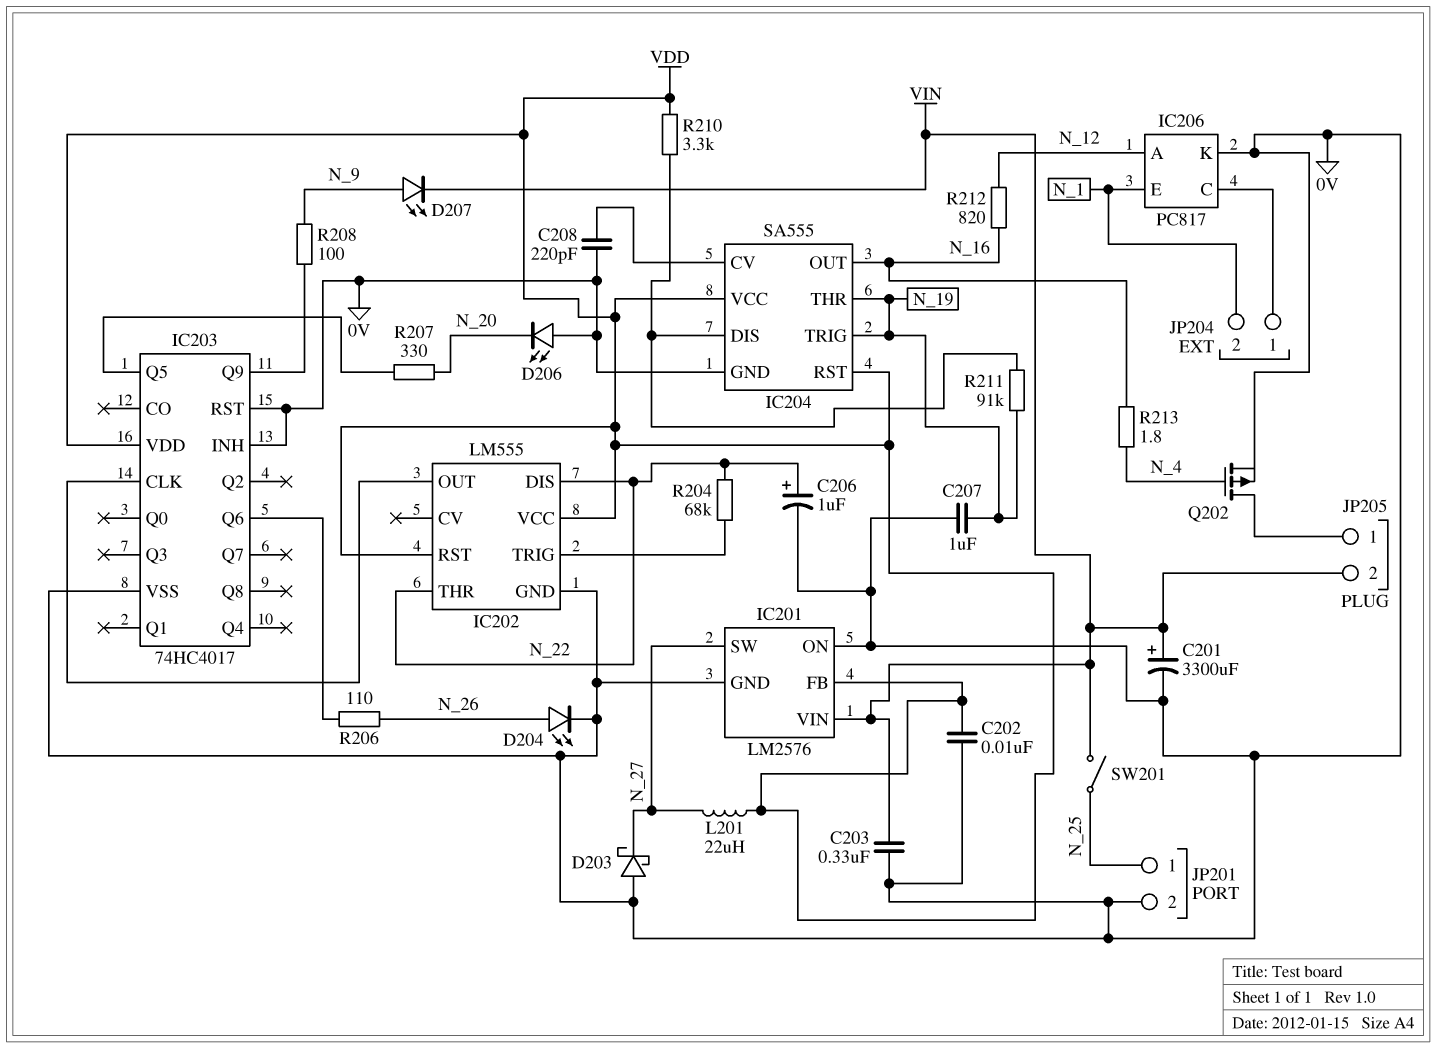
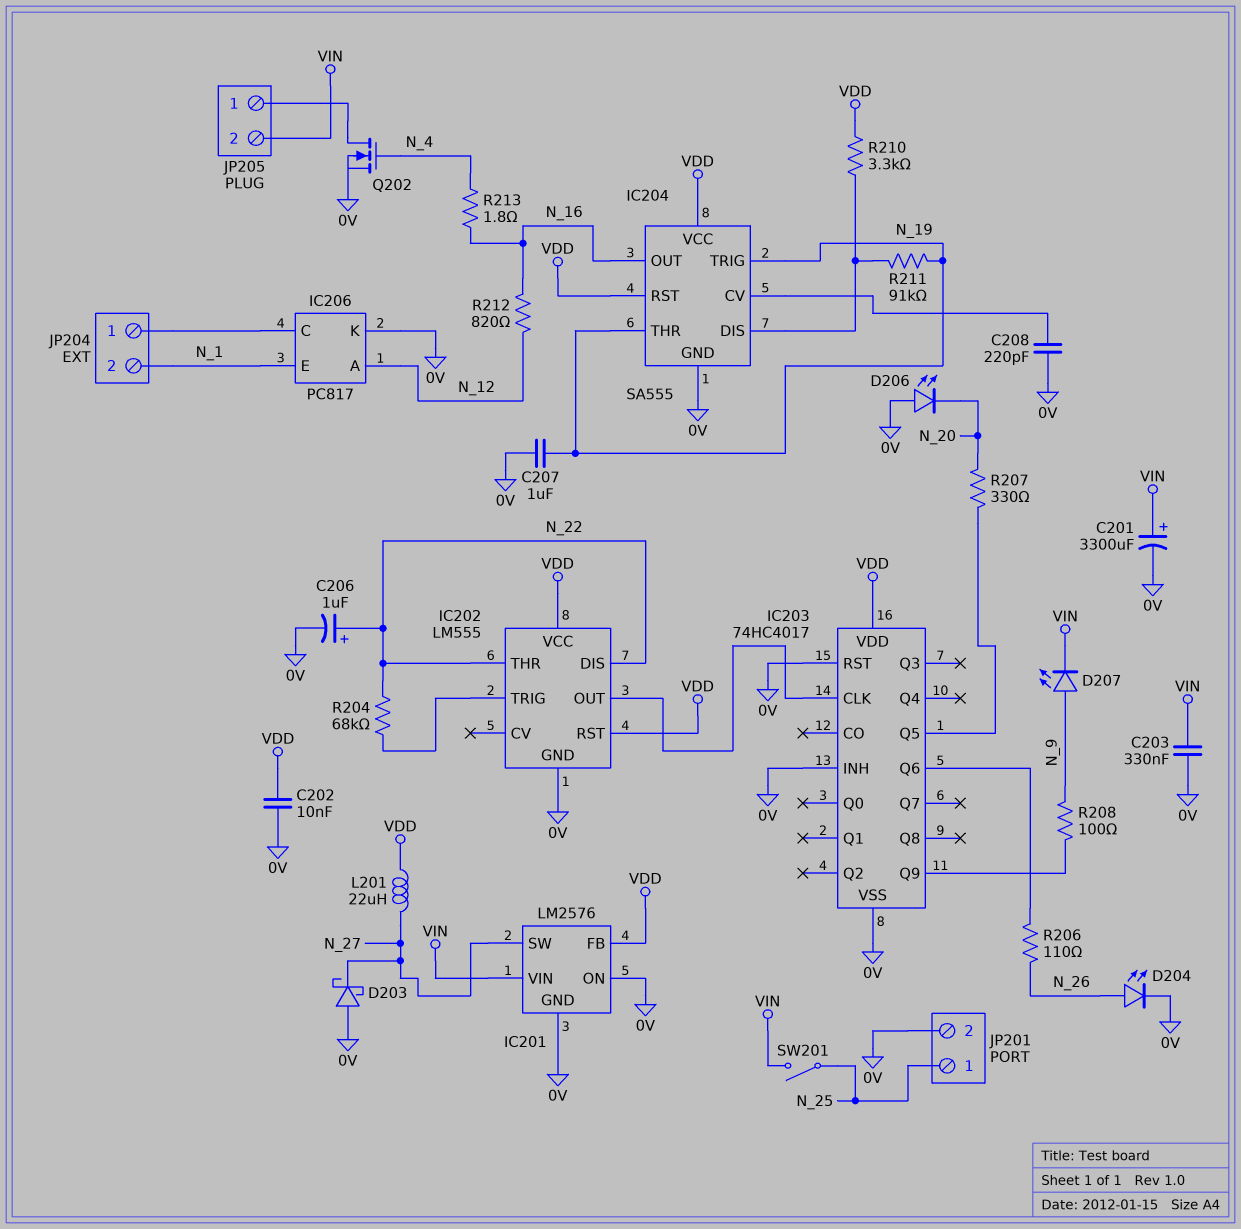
Q202: PMOS (G N_4, D JP205/1, S 0V) -> NMOS (G N_4, D JP205/1, S 0V)

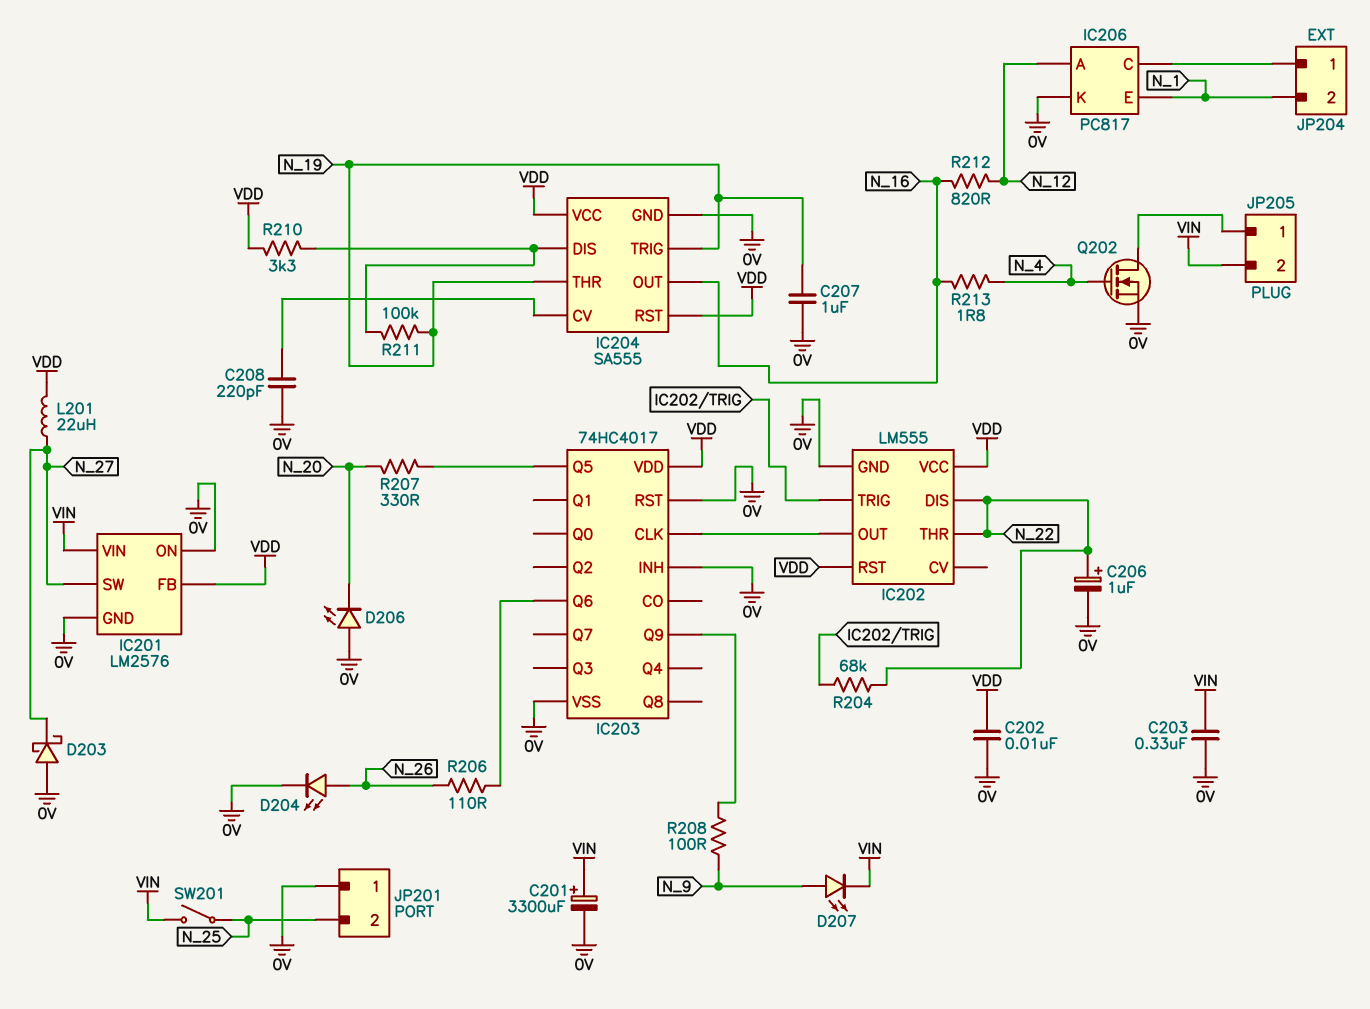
JP201 pin 1: N_25 -> 0V
JP201 pin 2: 0V -> N_25
R211: 91k (IC204/DIS, N_19) -> 100k (IC204/DIS, N_19)

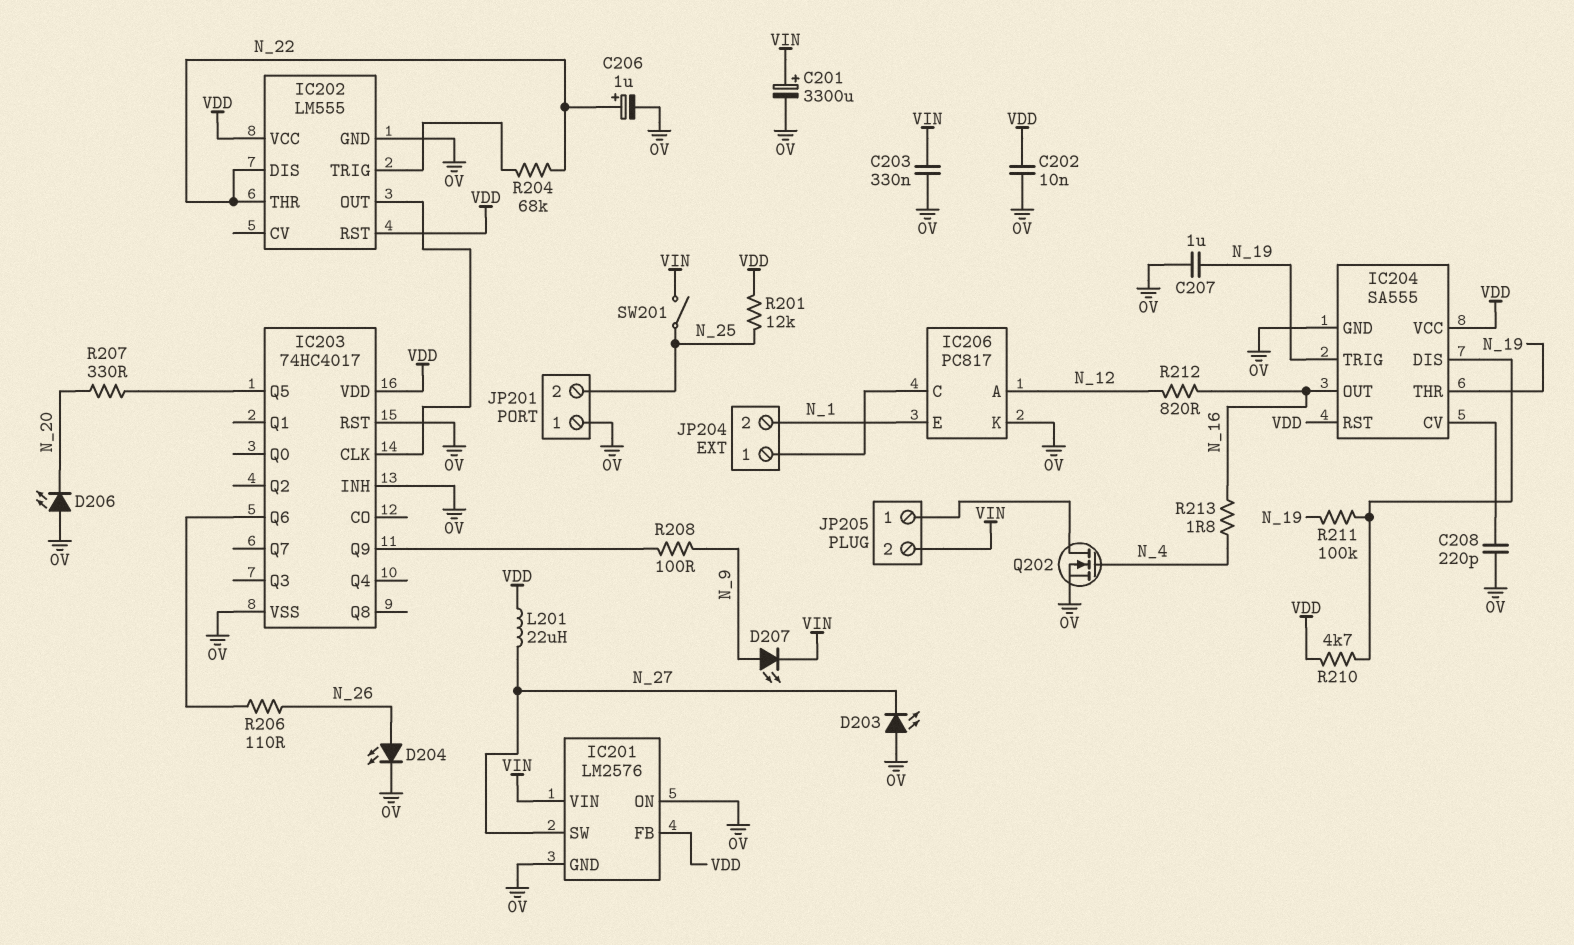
D203: schottky (A 0V, K N_27) -> LED (A 0V, K N_27)
R201: none -> 12k (N_25, VDD)
R210: 3.3k (IC204/DIS, VDD) -> 4.7k (IC204/DIS, VDD)

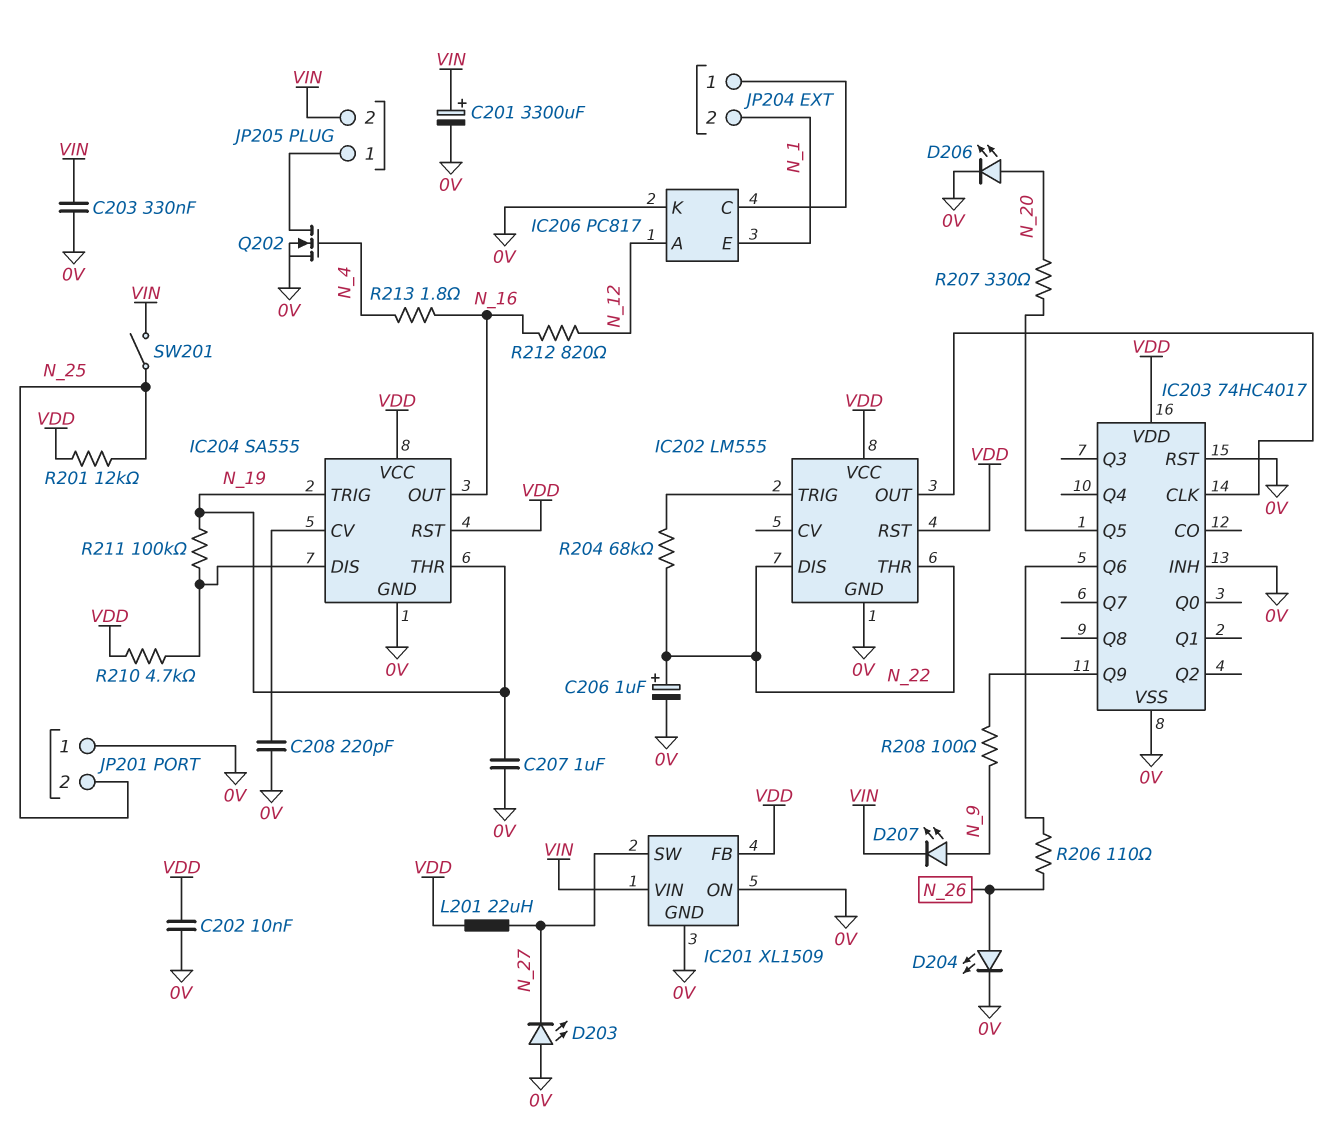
D206: LED (A 0V, K N_20) -> LED (A N_20, K 0V)
IC201: LM2576 -> XL1509

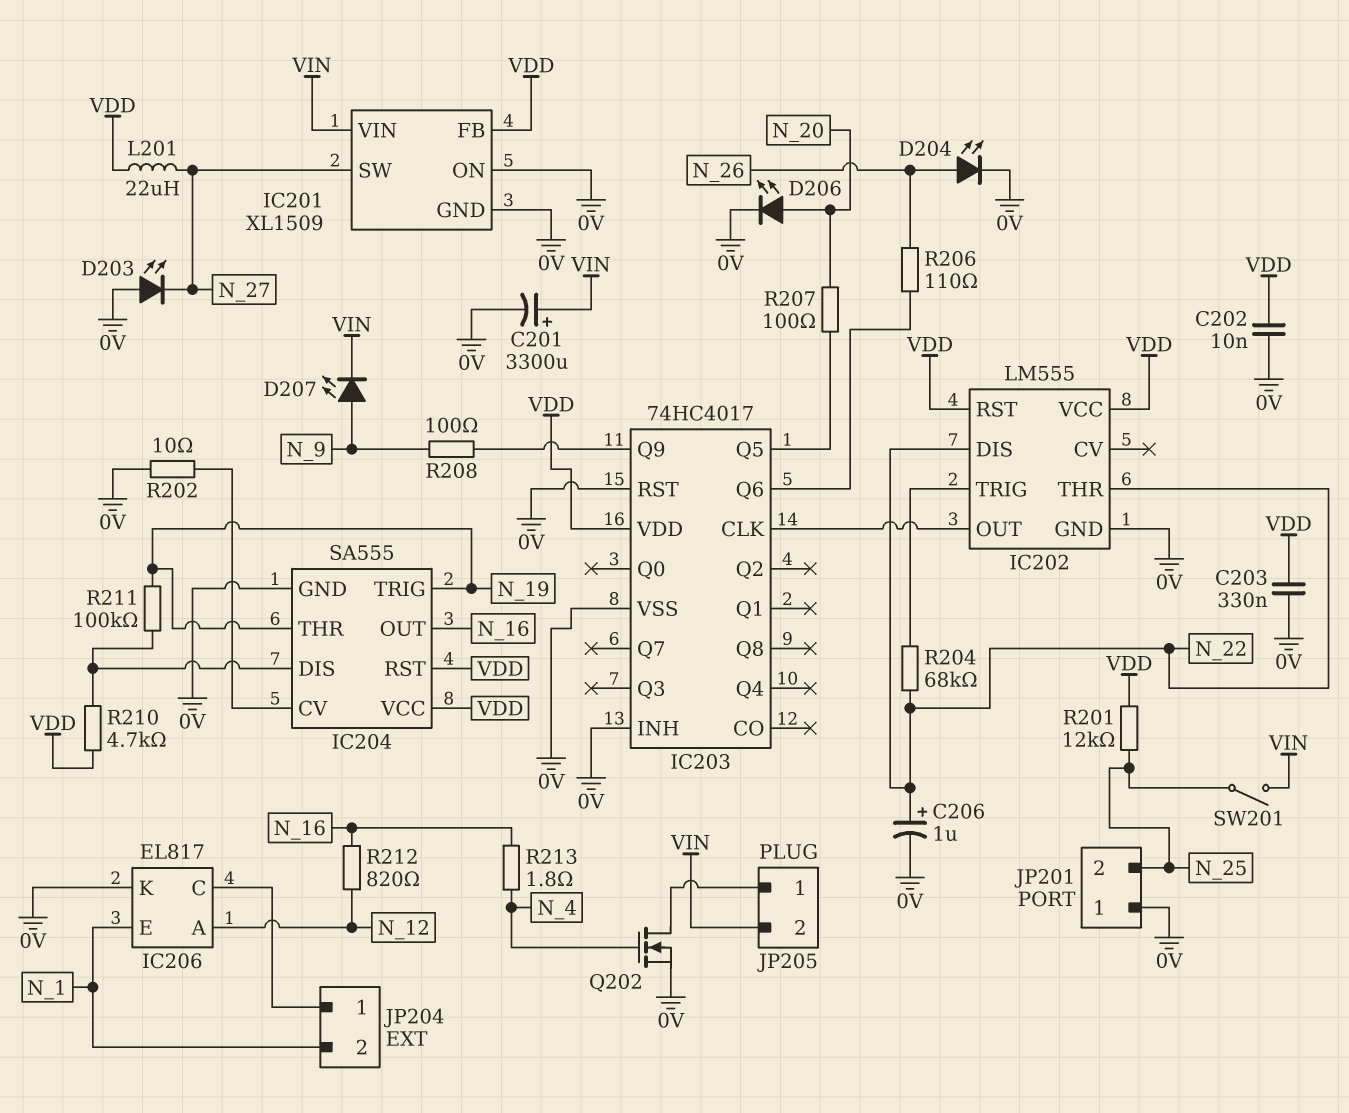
C203: 330nF (0V, VIN) -> 330nF (0V, VDD)
C207: 1uF (0V, N_19) -> none
C208: 220pF (0V, IC204/CV) -> none
IC206: PC817 -> EL817
R202: none -> 10 (0V, IC204/CV)
R207: 330 (IC203/Q5, N_20) -> 100 (IC203/Q5, N_20)

